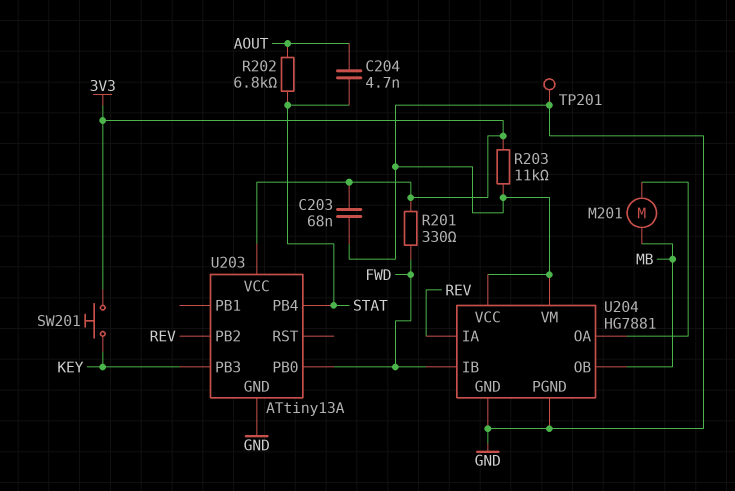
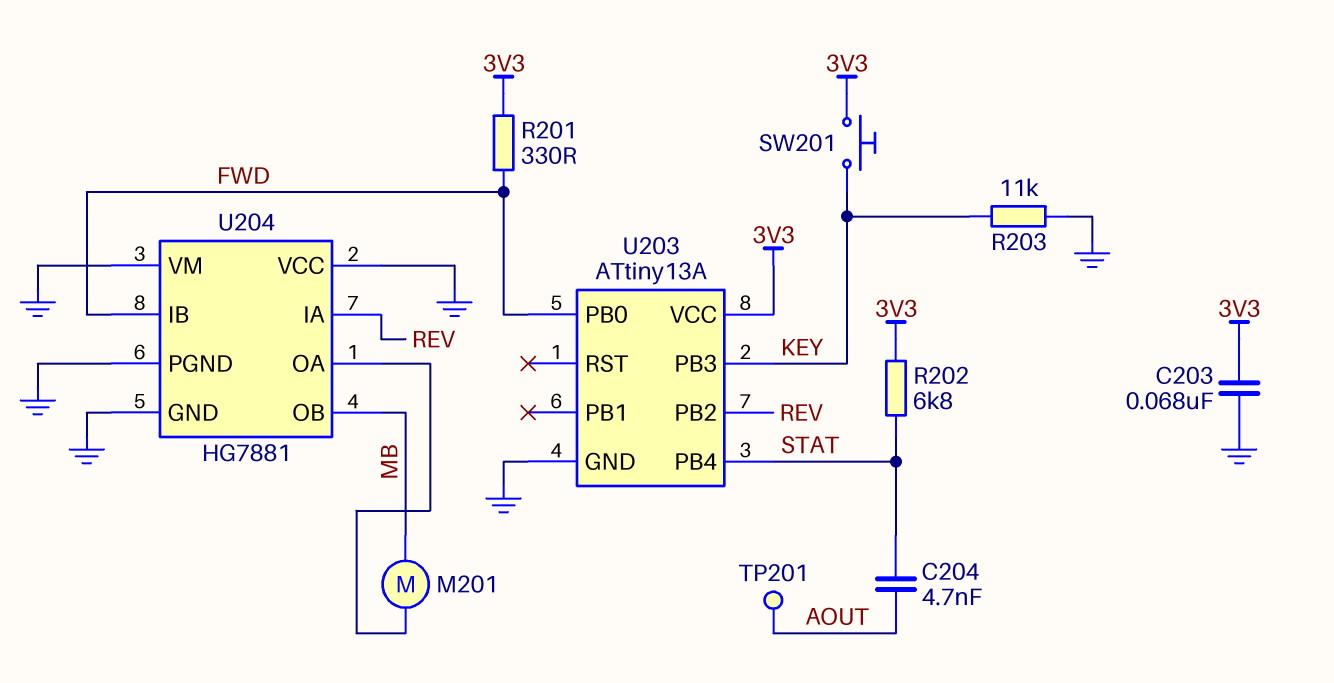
R202: 6.8k (AOUT, STAT) -> 6.8k (3V3, STAT)
R203: 11k (3V3, GND) -> 11k (GND, KEY)
TP201: test point (GND) -> test point (AOUT)

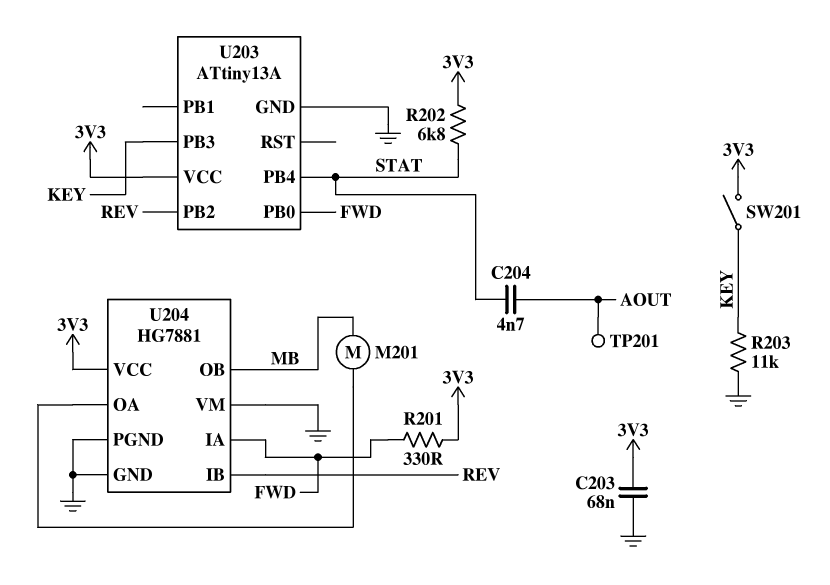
SW201: button (3V3, KEY) -> switch (3V3, KEY)
U204 pin IA: REV -> FWD
U204 pin IB: FWD -> REV
U204 pin VCC: GND -> 3V3

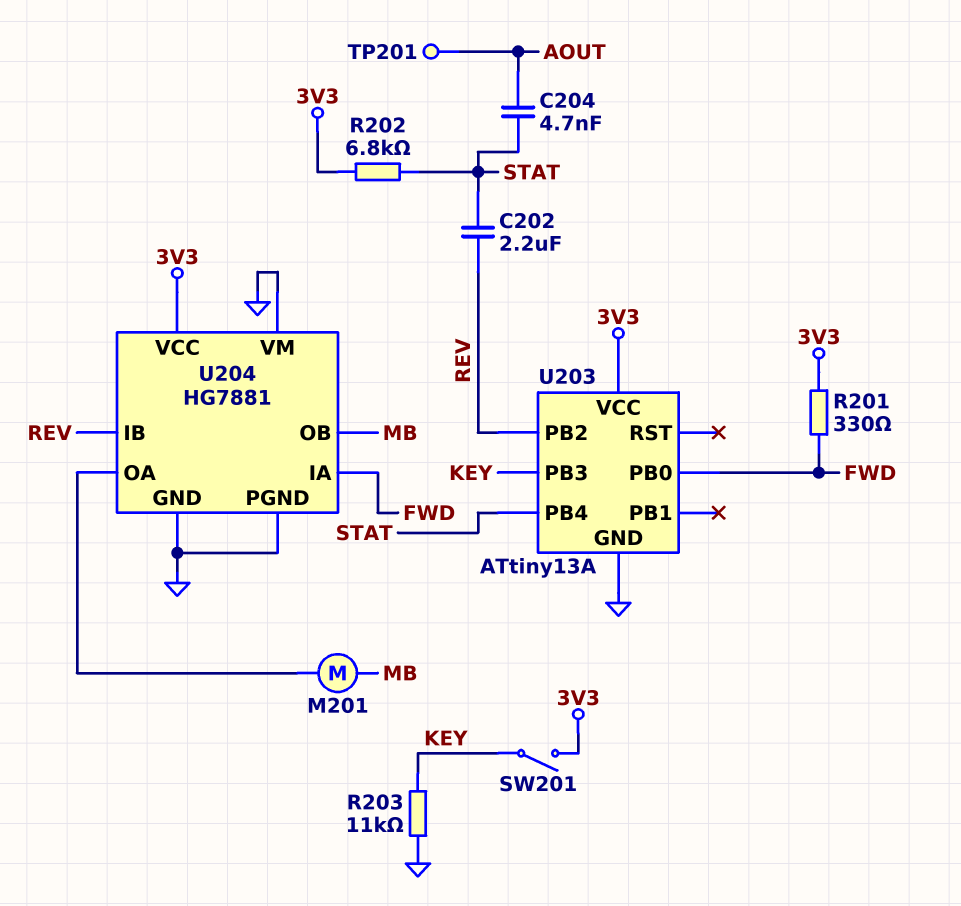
C202: none -> 2.2uF (REV, STAT)
C203: 68nF (3V3, GND) -> none

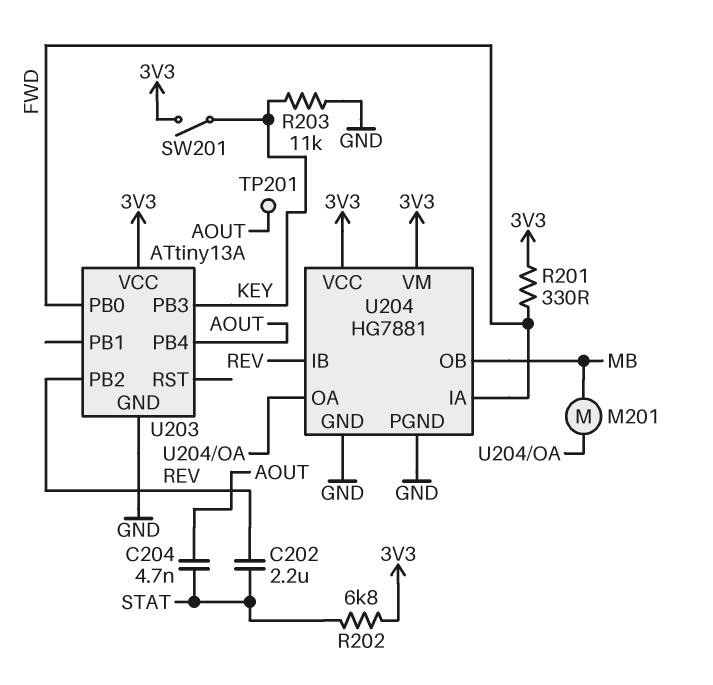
U203 pin PB4: STAT -> AOUT
U204 pin VM: GND -> 3V3

